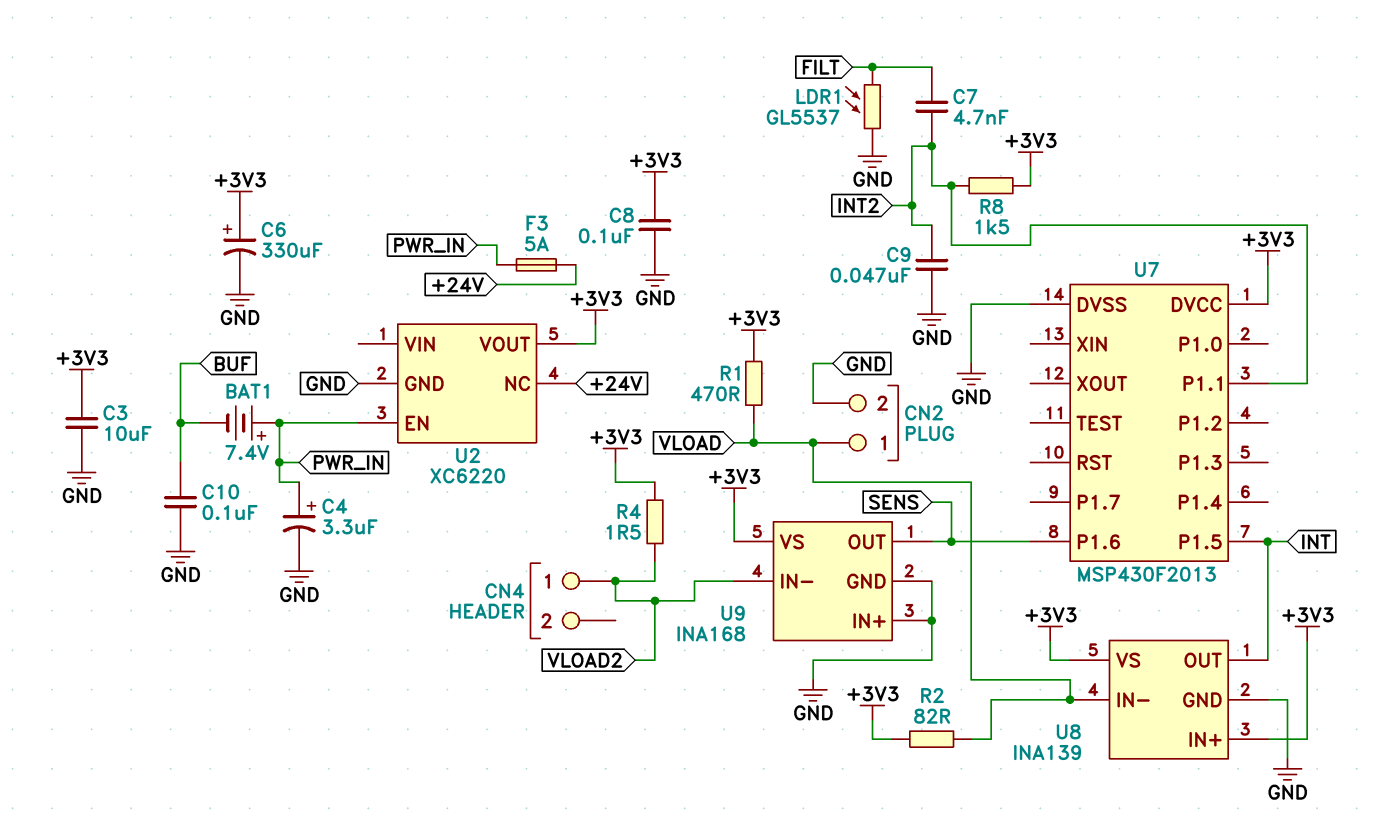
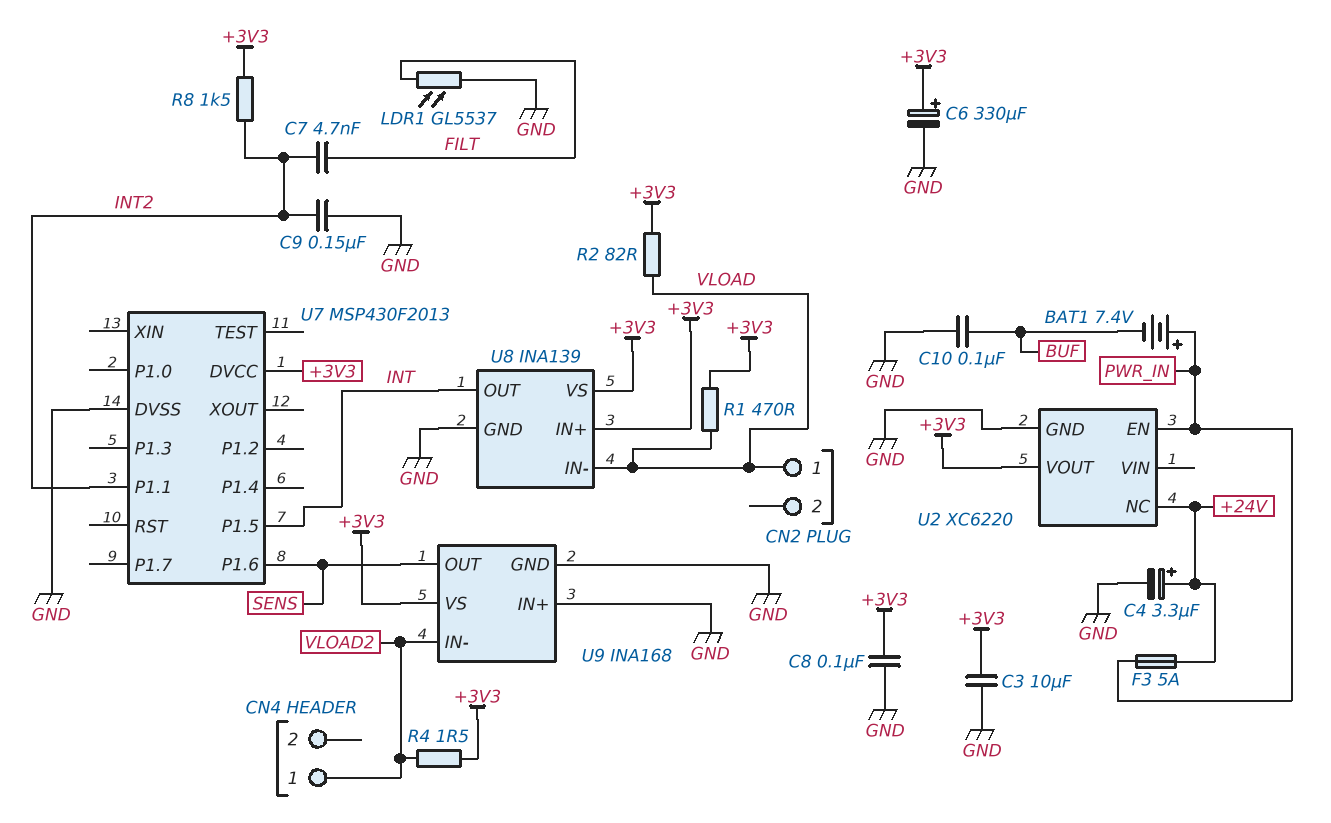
C4: 3.3uF (plus PWR_IN, minus GND) -> 3.3uF (plus +24V, minus GND)
C9: 47nF (GND, INT2) -> 150nF (GND, INT2)
CN2 pin 2: GND -> none

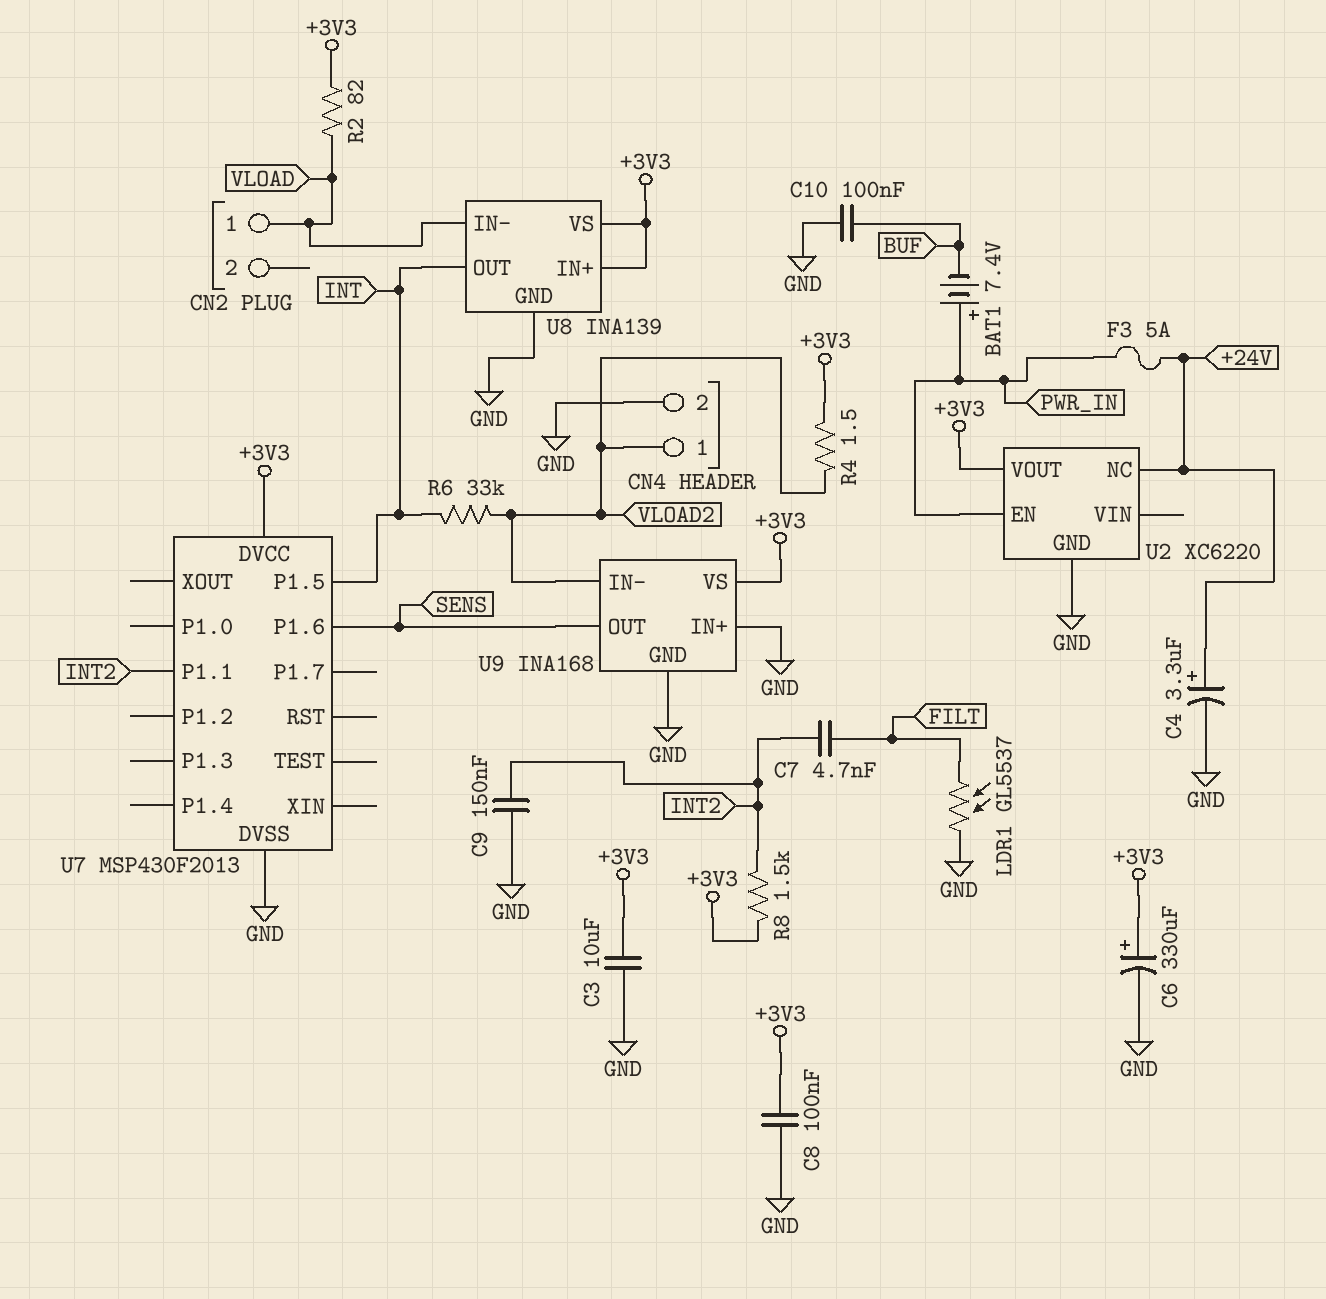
CN4 pin 2: none -> GND
R1: 470 (+3V3, VLOAD) -> none
R6: none -> 33k (INT, VLOAD2)

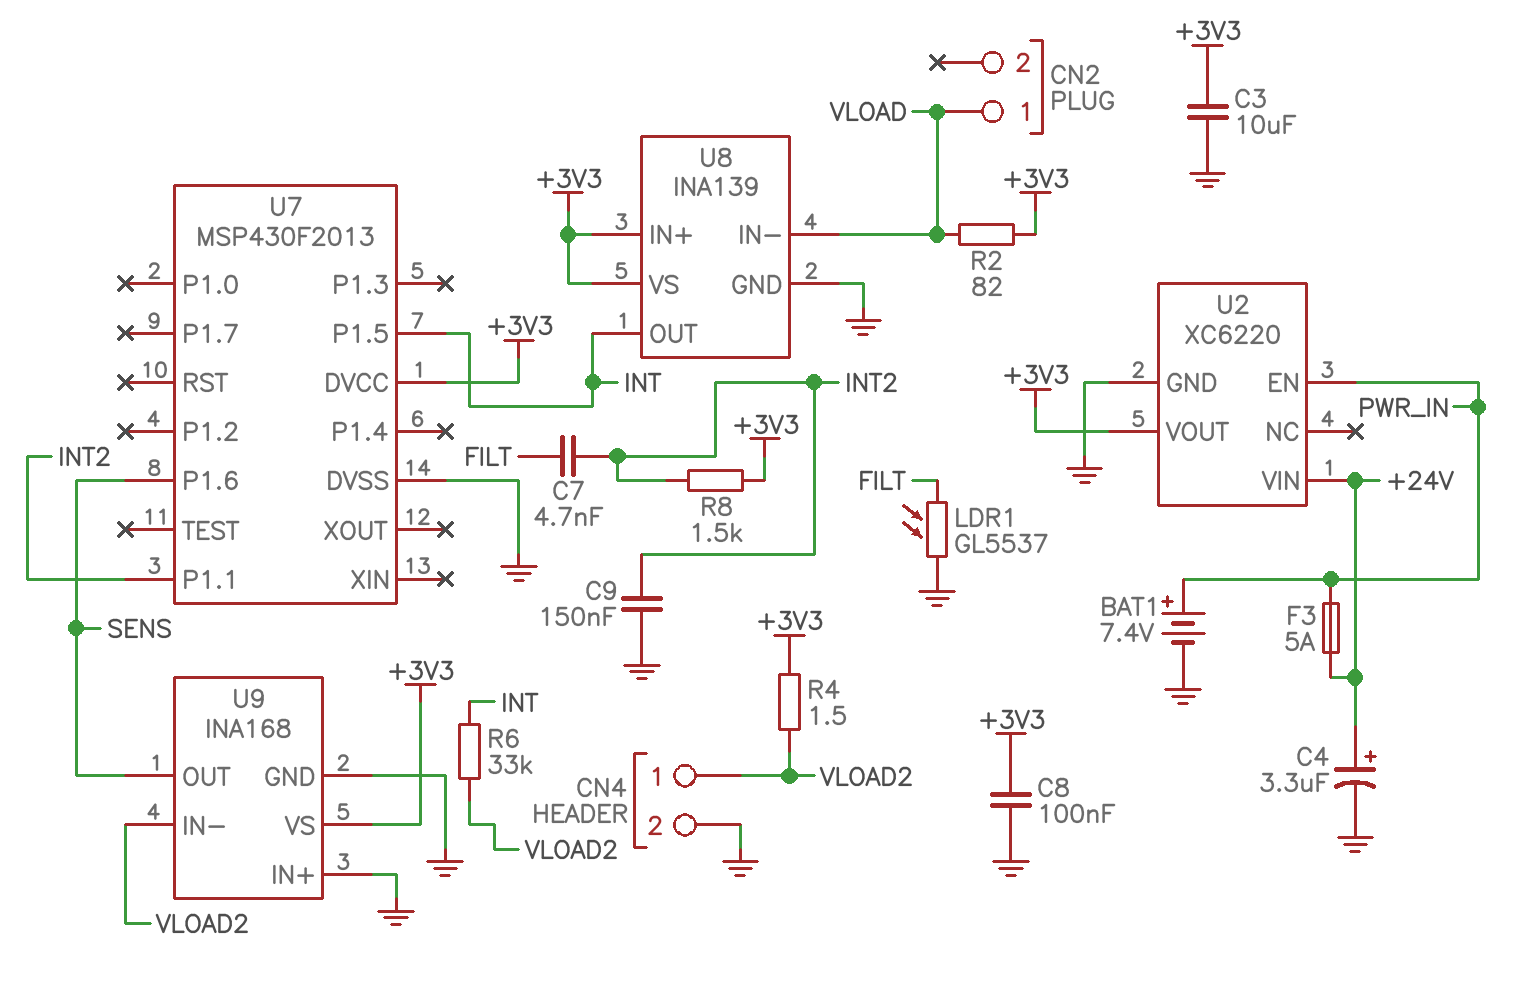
BAT1: 7.4V (plus PWR_IN, minus BUF) -> 7.4V (plus PWR_IN, minus GND)
C6: 330uF (plus +3V3, minus GND) -> none
C10: 100nF (BUF, GND) -> none
U2 pin NC: +24V -> none
U2 pin VIN: none -> +24V

